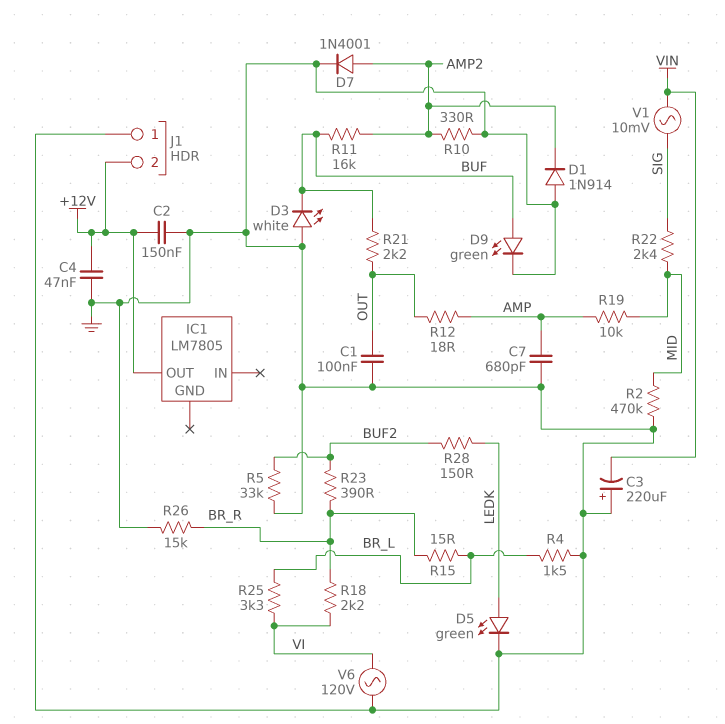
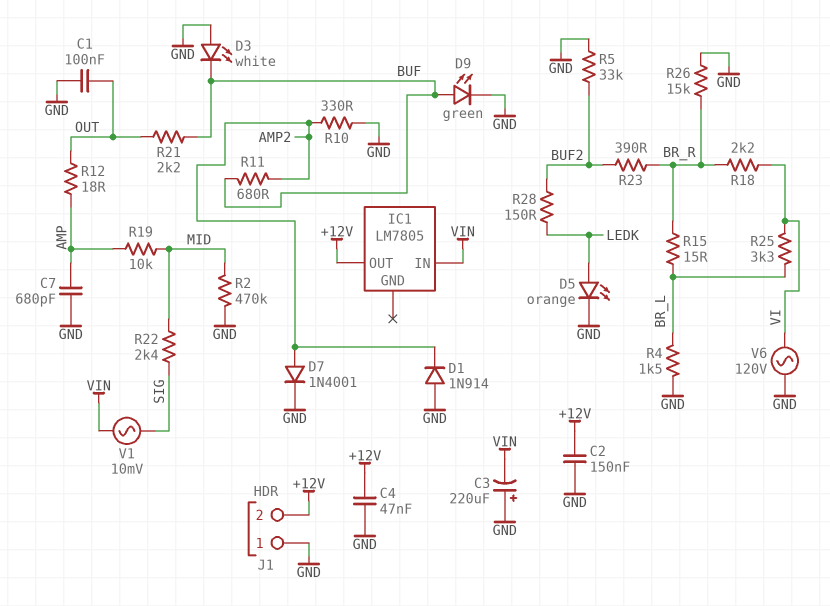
D5: LED green (A LEDK, K GND) -> LED orange (A LEDK, K GND)
IC1 pin IN: none -> VIN
R11: 16k (AMP2, BUF) -> 680 (AMP2, BUF)

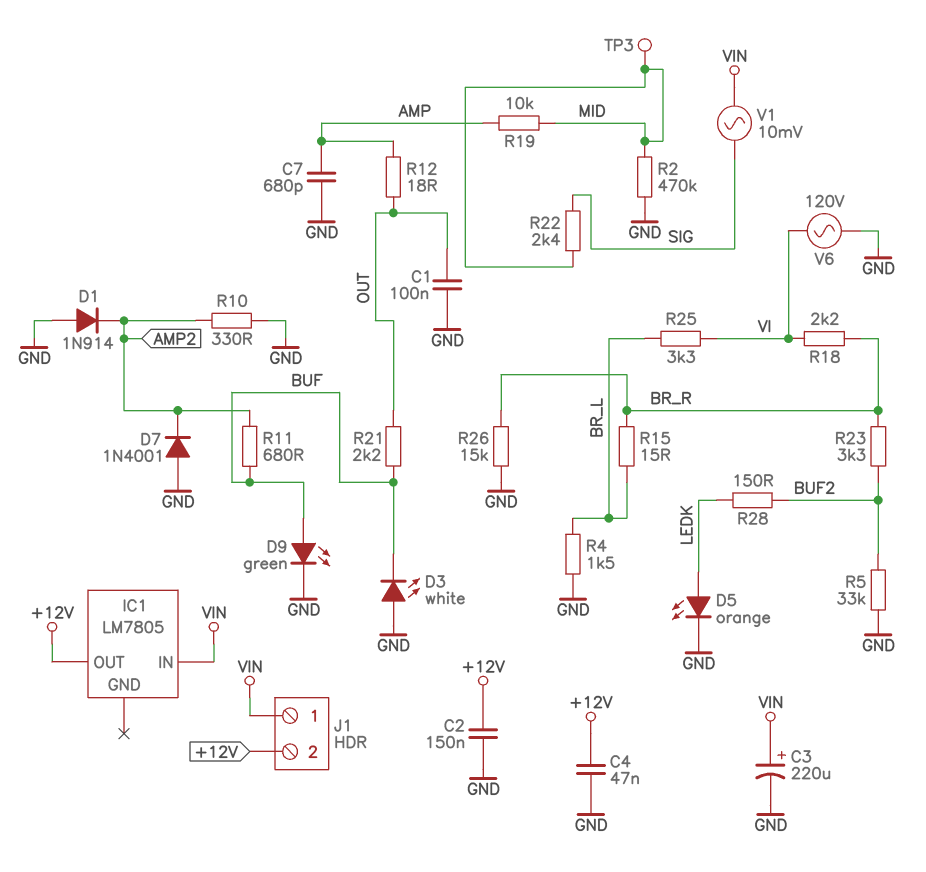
C3: 220uF (plus GND, minus VIN) -> 220uF (plus VIN, minus GND)
D7: diode 1N4001 (A AMP2, K GND) -> diode 1N4001 (A GND, K AMP2)
J1 pin 1: GND -> VIN
R23: 390 (BR_R, BUF2) -> 3.3k (BR_R, BUF2)
TP3: none -> test point (MID)

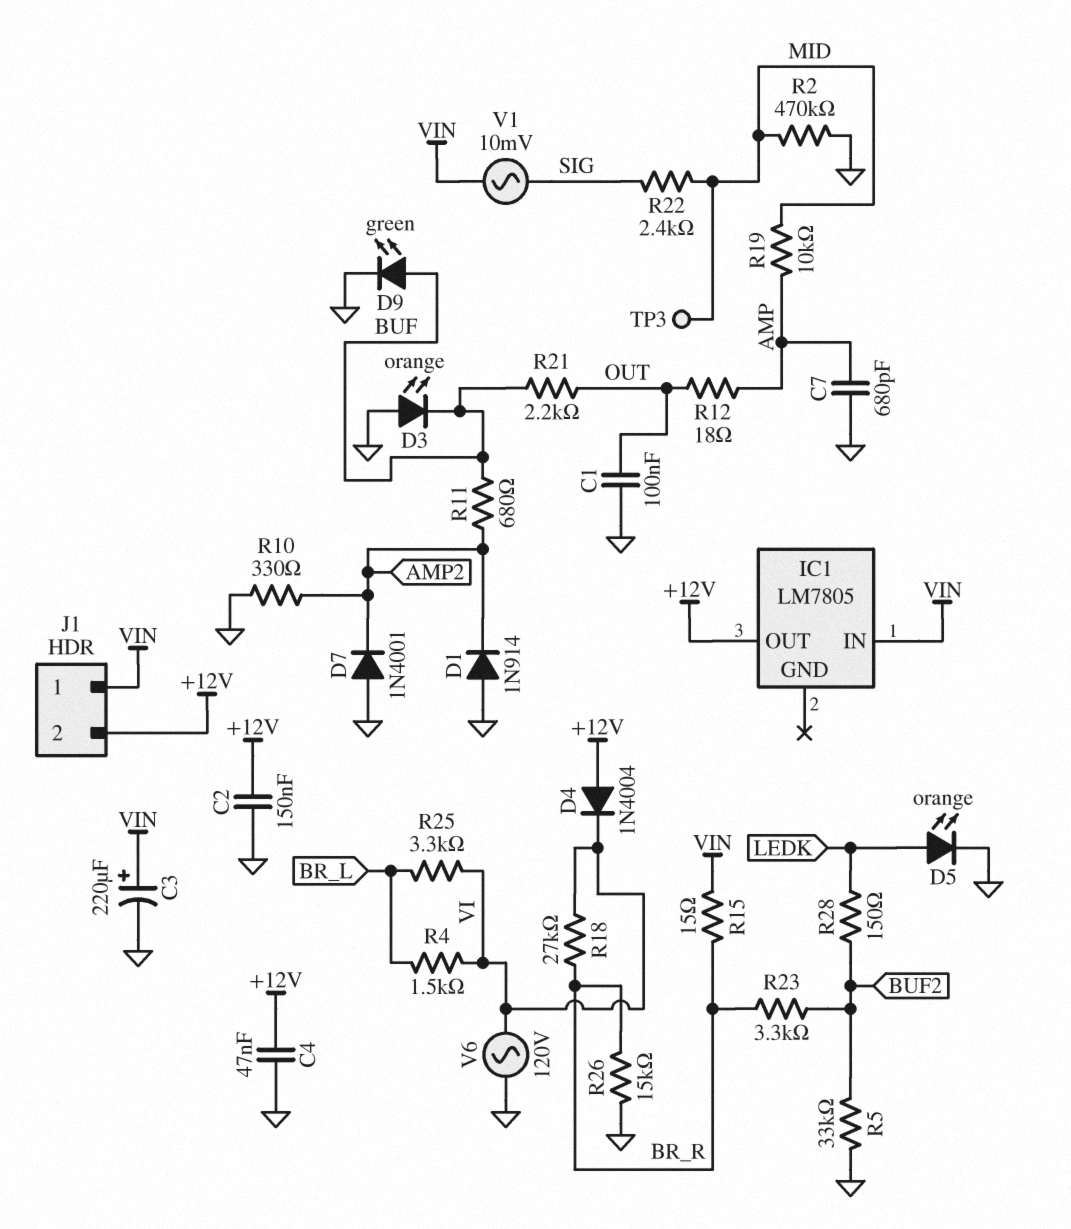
D3: LED white (A GND, K BUF) -> LED orange (A GND, K BUF)
D4: none -> diode 1N4004 (A +12V, K VI)
R4: 1.5k (BR_L, GND) -> 1.5k (BR_L, VI)
R15: 15 (BR_L, BR_R) -> 15 (BR_R, VIN)
R18: 2.2k (BR_R, VI) -> 27k (BR_R, VI)

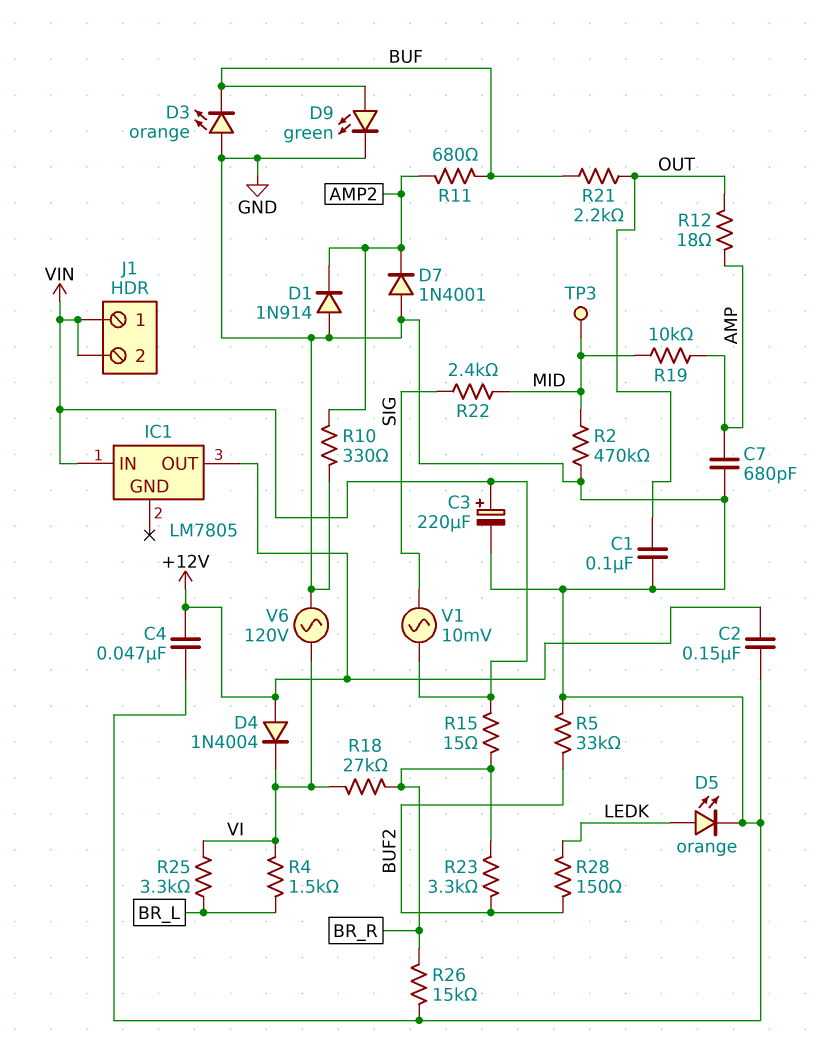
J1 pin 2: +12V -> VIN

